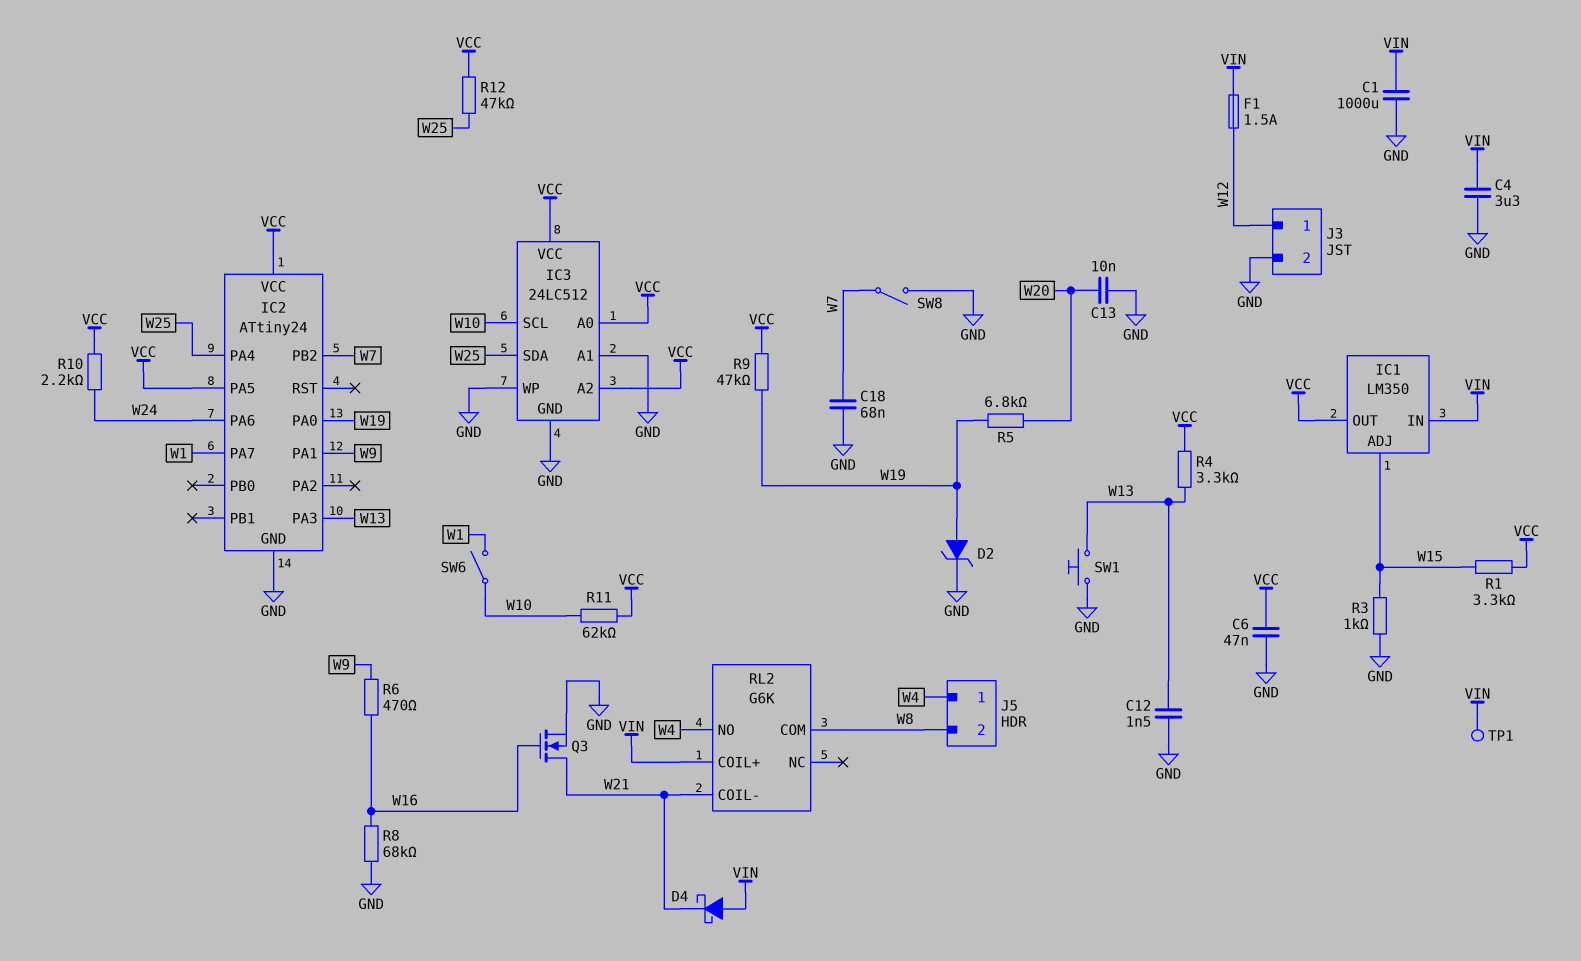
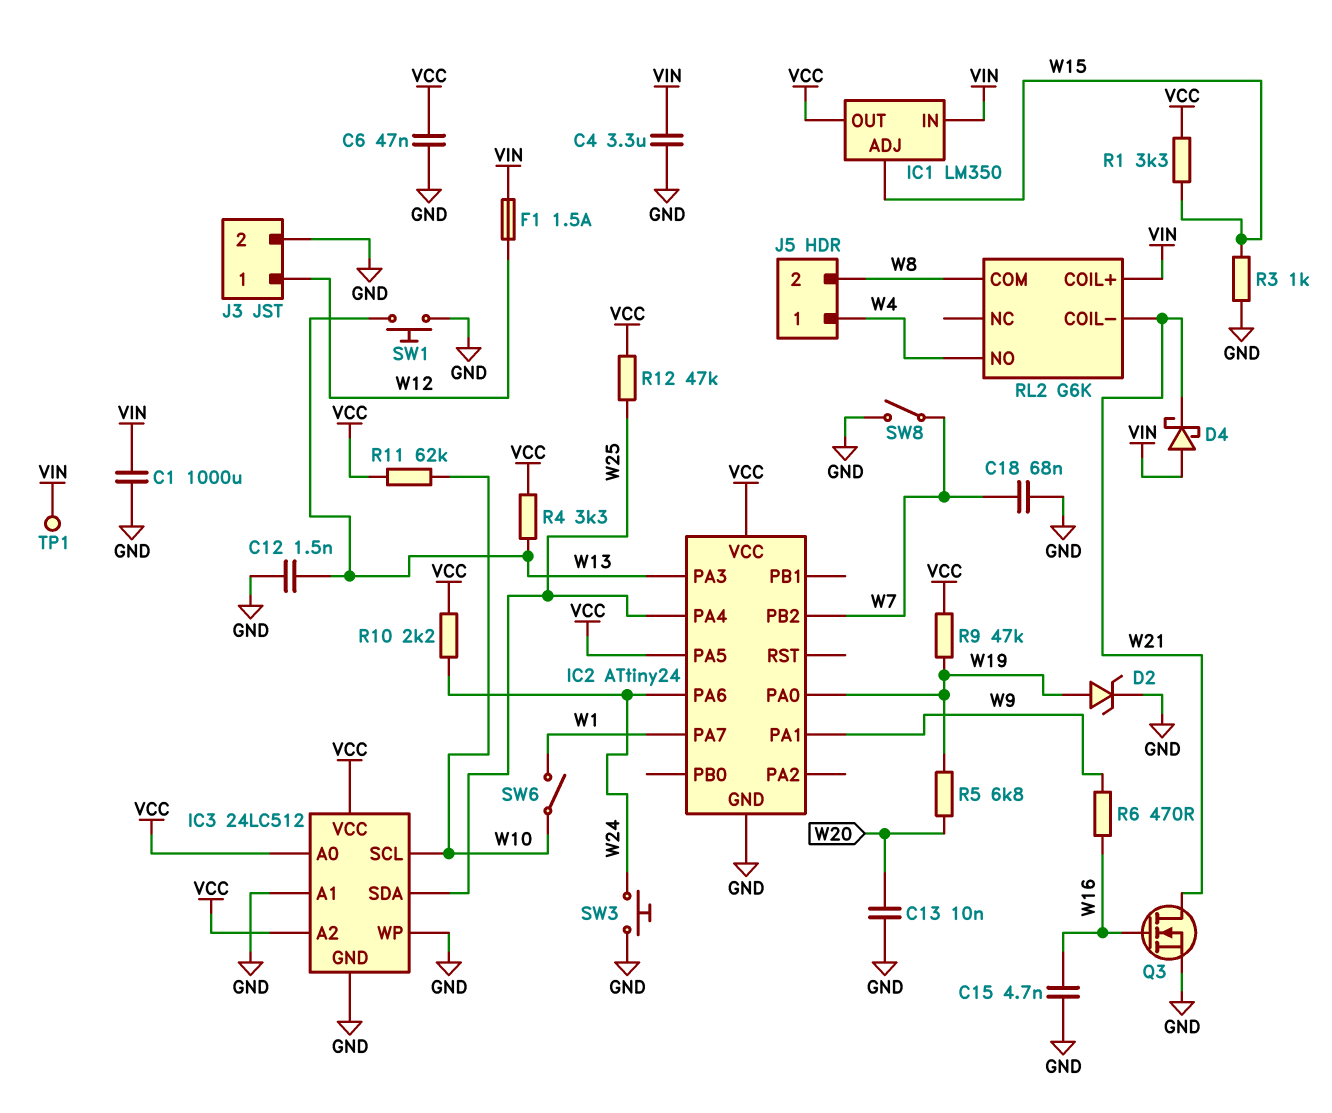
C15: none -> 4.7nF (GND, W16)
R8: 68k (GND, W16) -> none
SW3: none -> button (GND, W24)

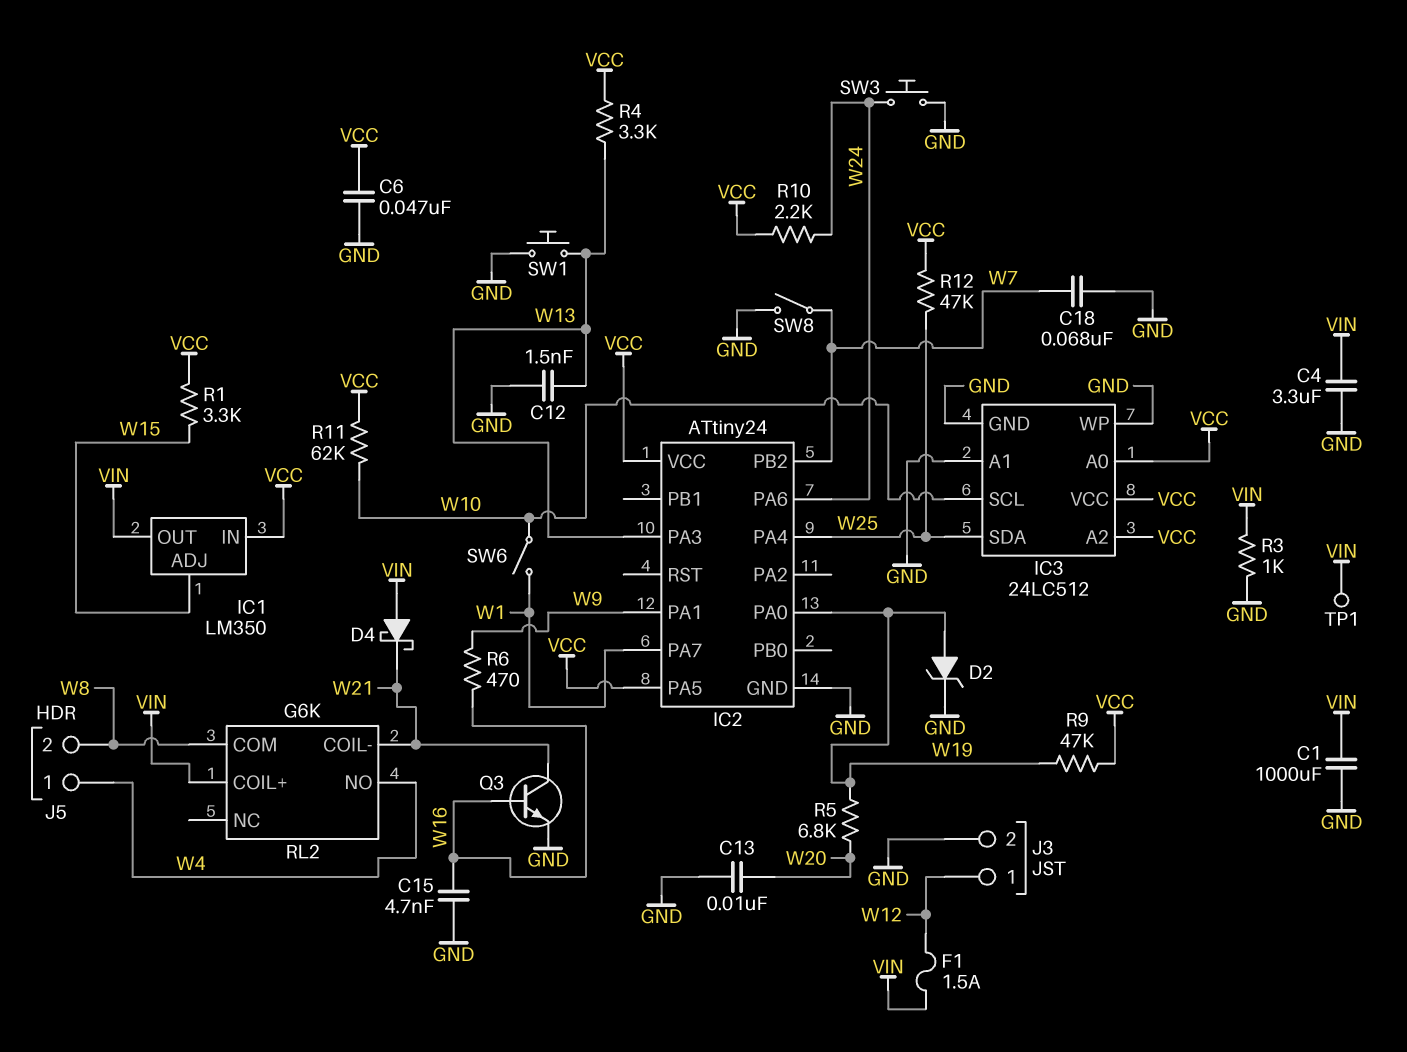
IC1 pin IN: VIN -> VCC
IC1 pin OUT: VCC -> VIN
Q3: NMOS (G W16, D W21, S GND) -> NPN (B W16, C W21, E GND)
R3: 1k (GND, W15) -> 1k (GND, VIN)

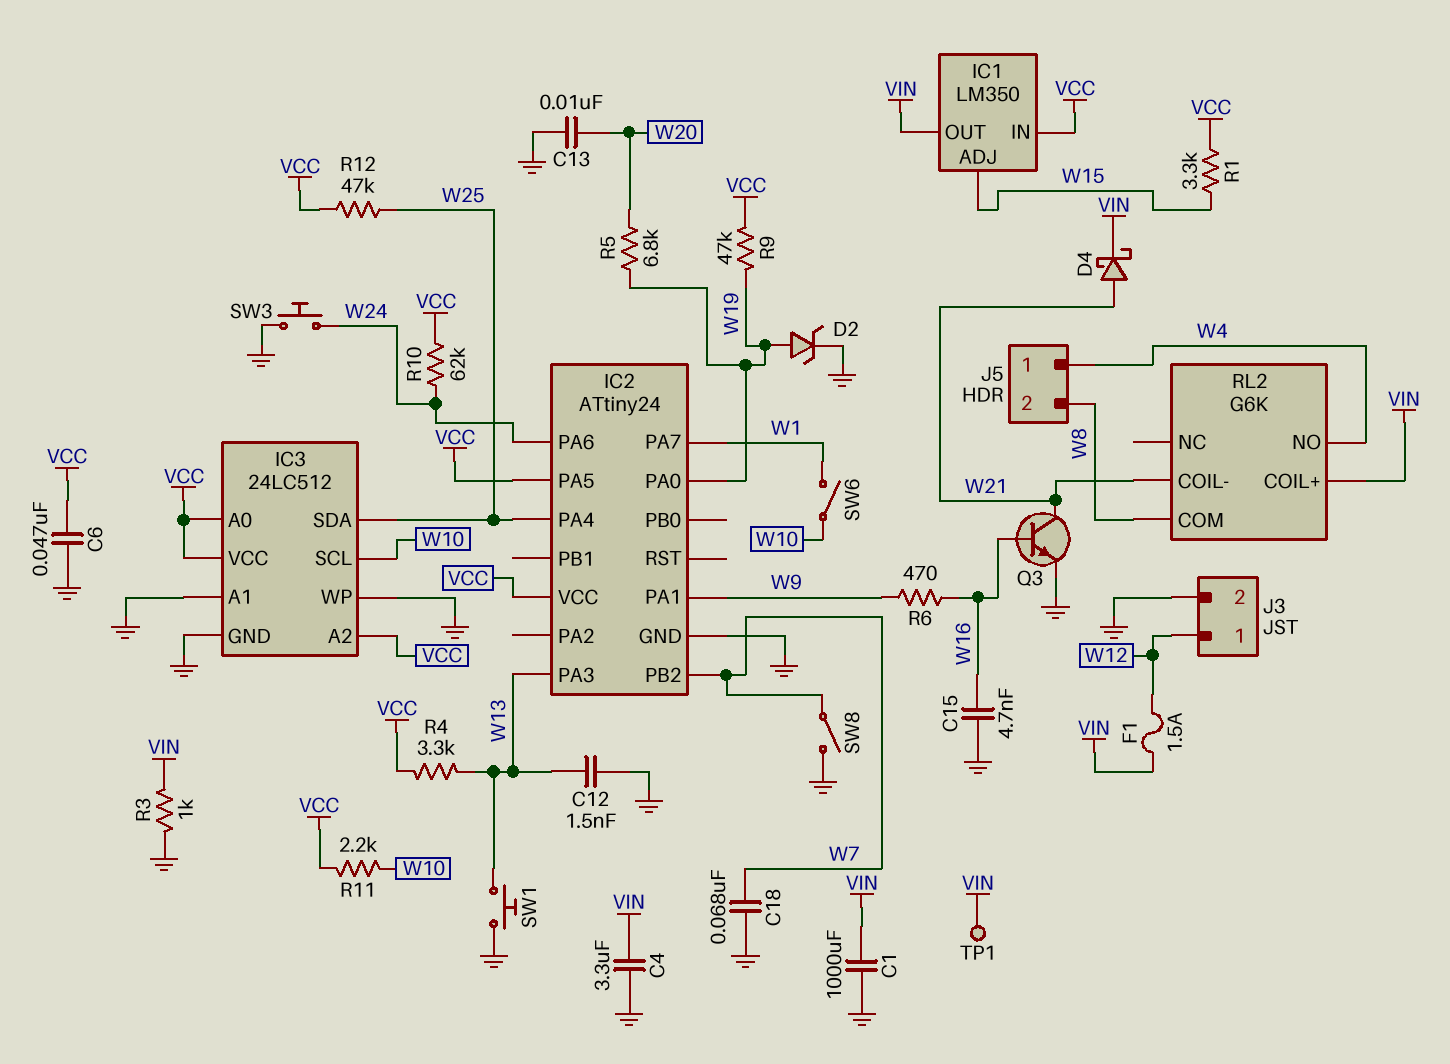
D4: schottky (A VIN, K W21) -> schottky (A W21, K VIN)
R10: 2.2k (VCC, W24) -> 62k (VCC, W24)
R11: 62k (VCC, W10) -> 2.2k (VCC, W10)

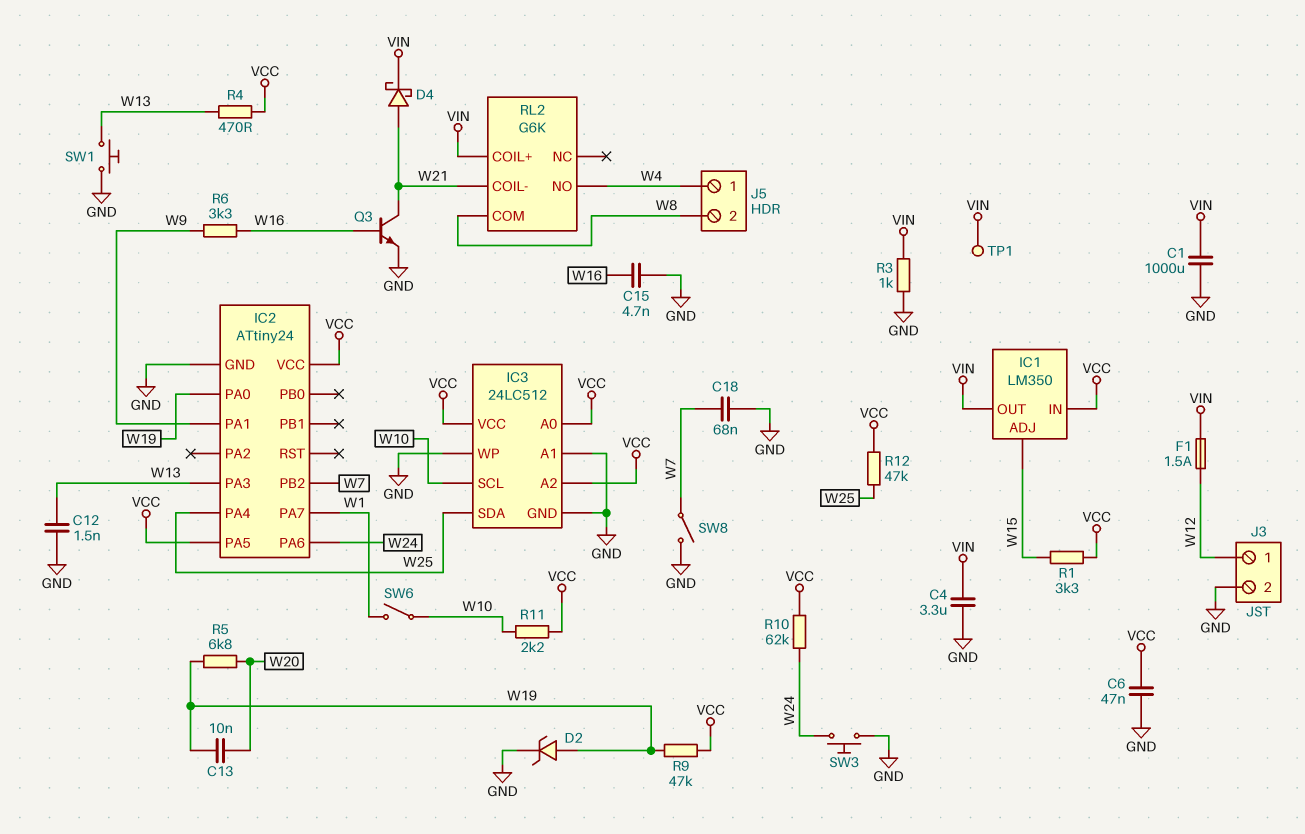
C13: 10nF (GND, W20) -> 10nF (W19, W20)
R4: 3.3k (VCC, W13) -> 470 (VCC, W13)
R6: 470 (W9, W16) -> 3.3k (W9, W16)

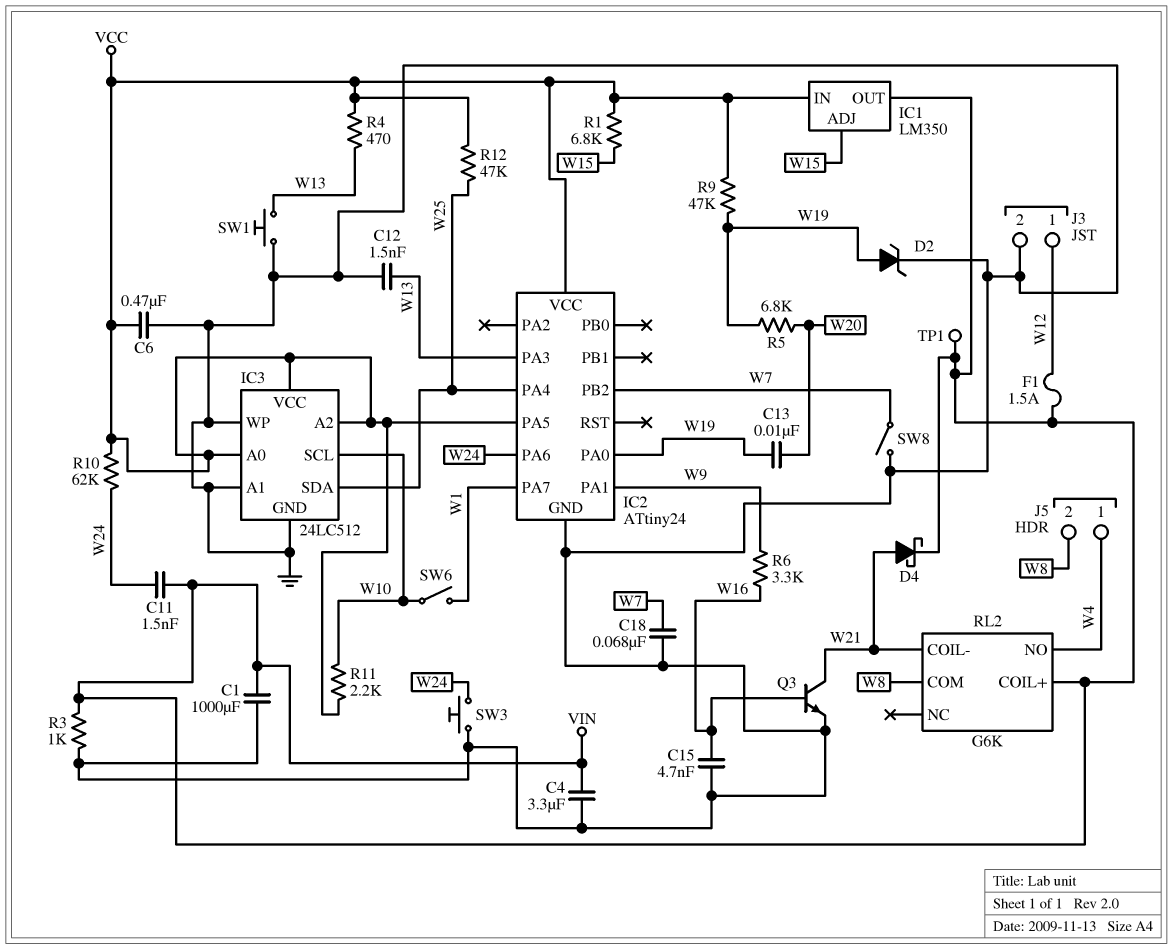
C6: 47nF (GND, VCC) -> 470nF (GND, VCC)
C11: none -> 1.5nF (VIN, W24)
R1: 3.3k (VCC, W15) -> 6.8k (VCC, W15)

